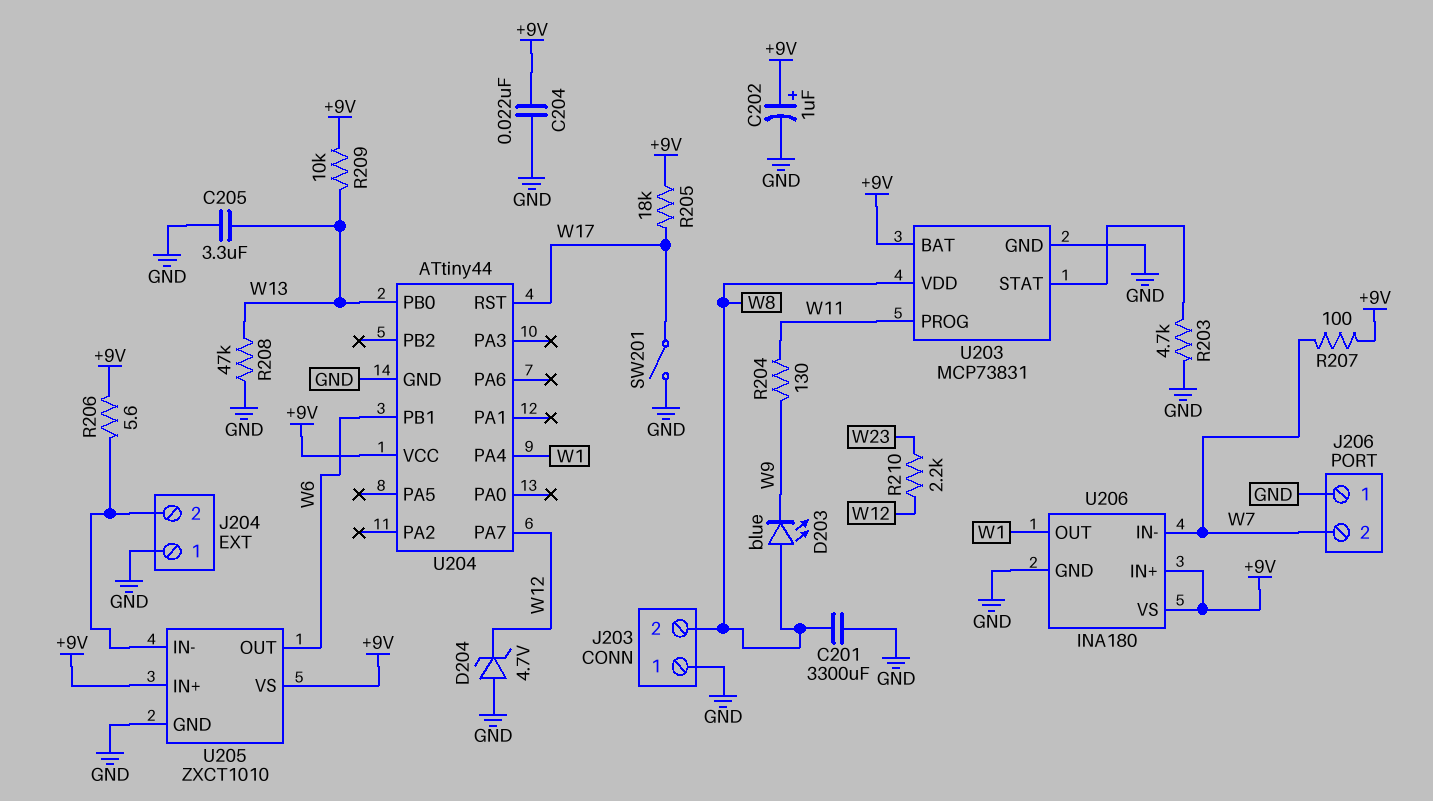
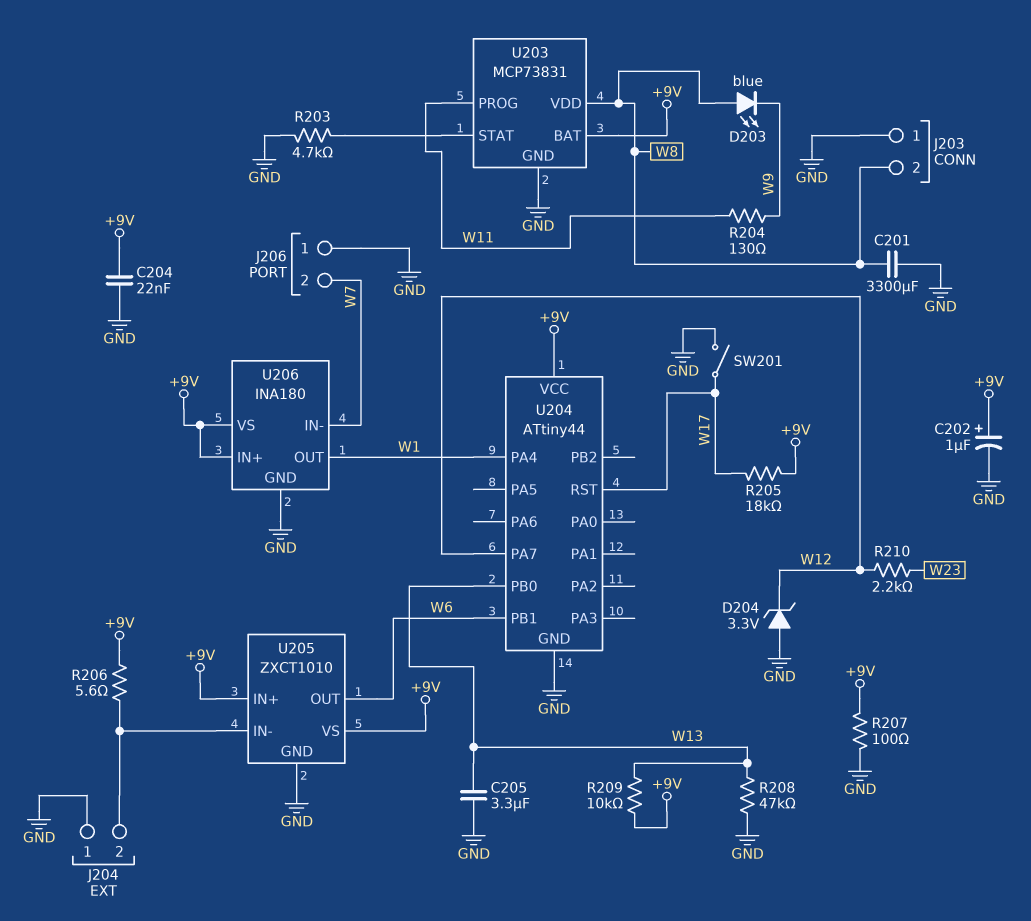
D204: zener 4.7V (A GND, K W12) -> zener 3.3V (A GND, K W12)
R207: 100 (+9V, W7) -> 100 (+9V, GND)

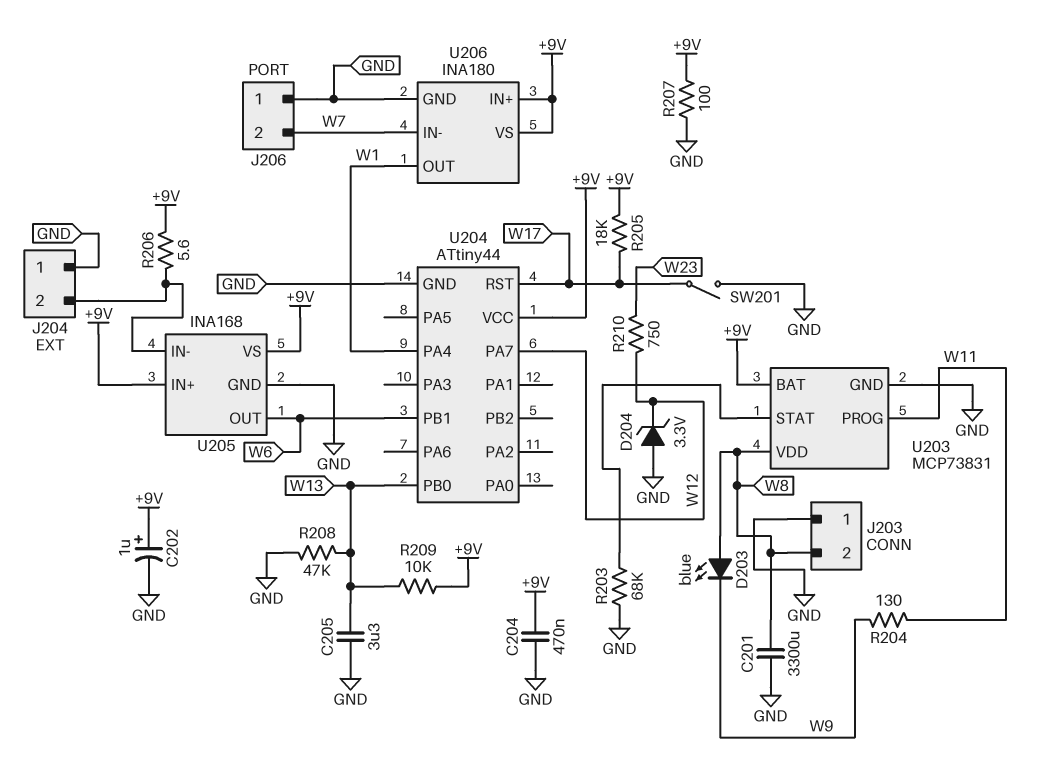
C204: 22nF (+9V, GND) -> 470nF (+9V, GND)
R203: 4.7k (GND, U203/STAT) -> 68k (GND, U203/STAT)
R210: 2.2k (W12, W23) -> 750 (W12, W23)
U205: ZXCT1010 -> INA168

